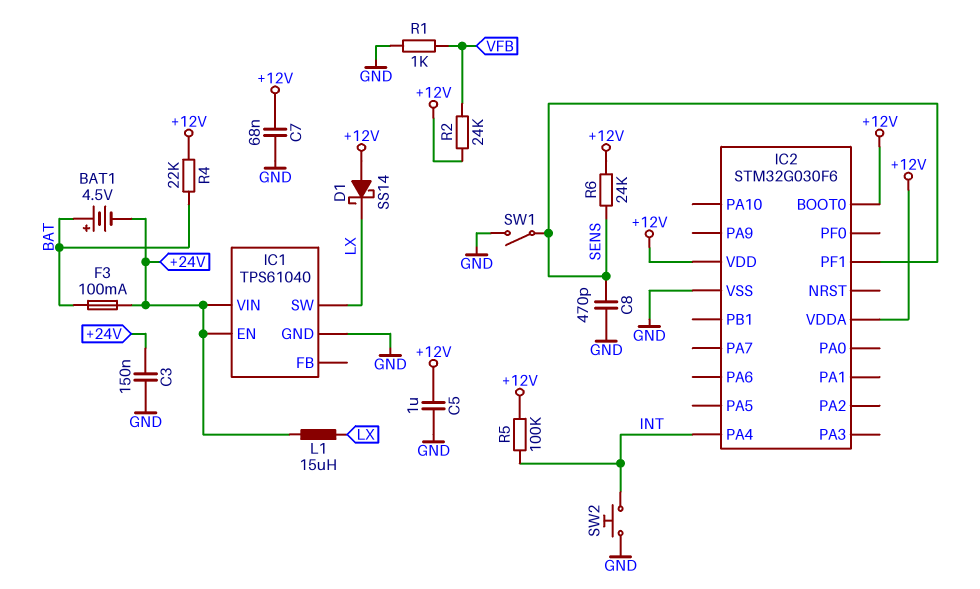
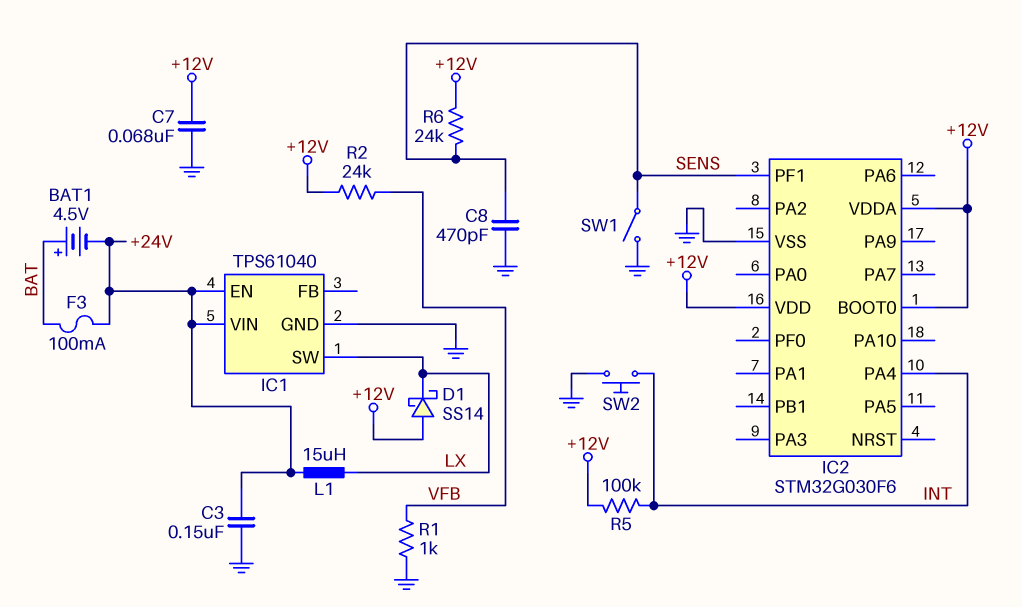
C5: 1uF (+12V, GND) -> none
R4: 22k (+12V, BAT) -> none

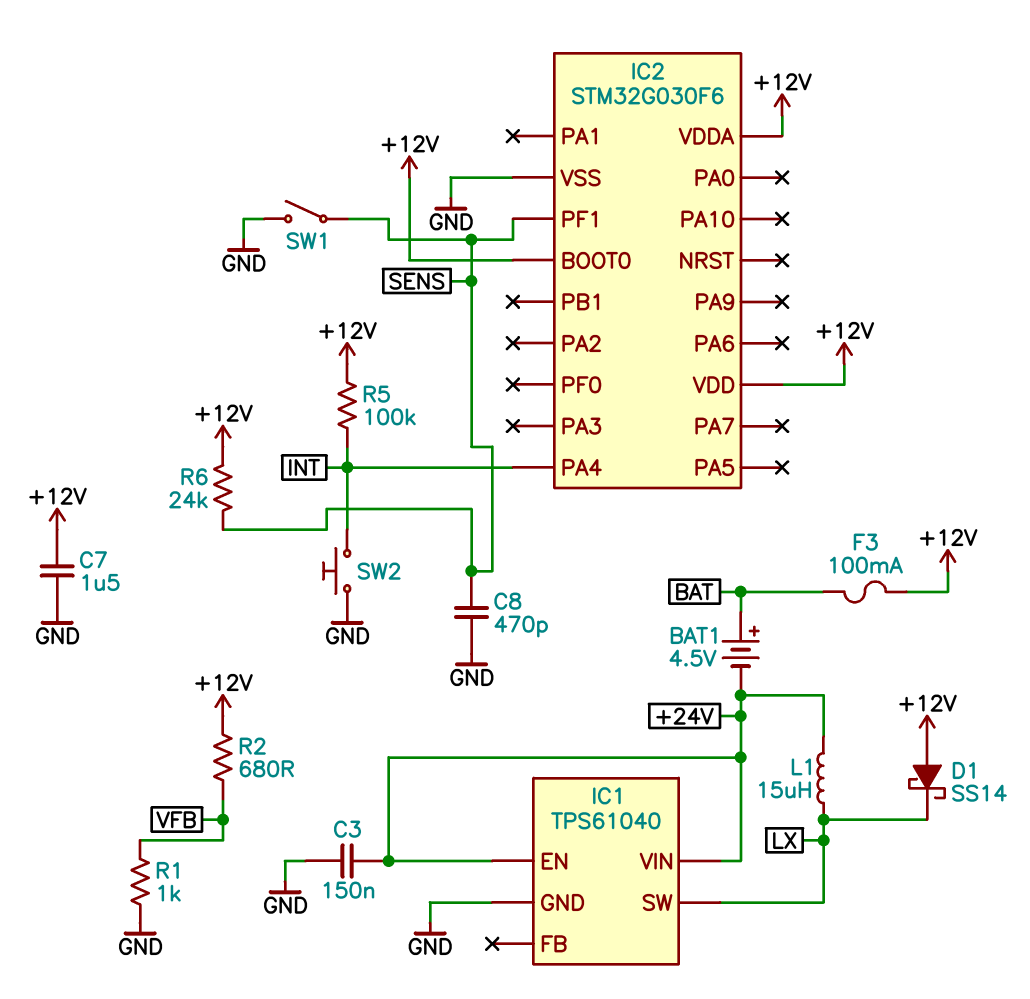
C7: 68nF (+12V, GND) -> 1.5uF (+12V, GND)
F3: 100mA (+24V, BAT) -> 100mA (+12V, BAT)
R2: 24k (+12V, VFB) -> 680 (+12V, VFB)

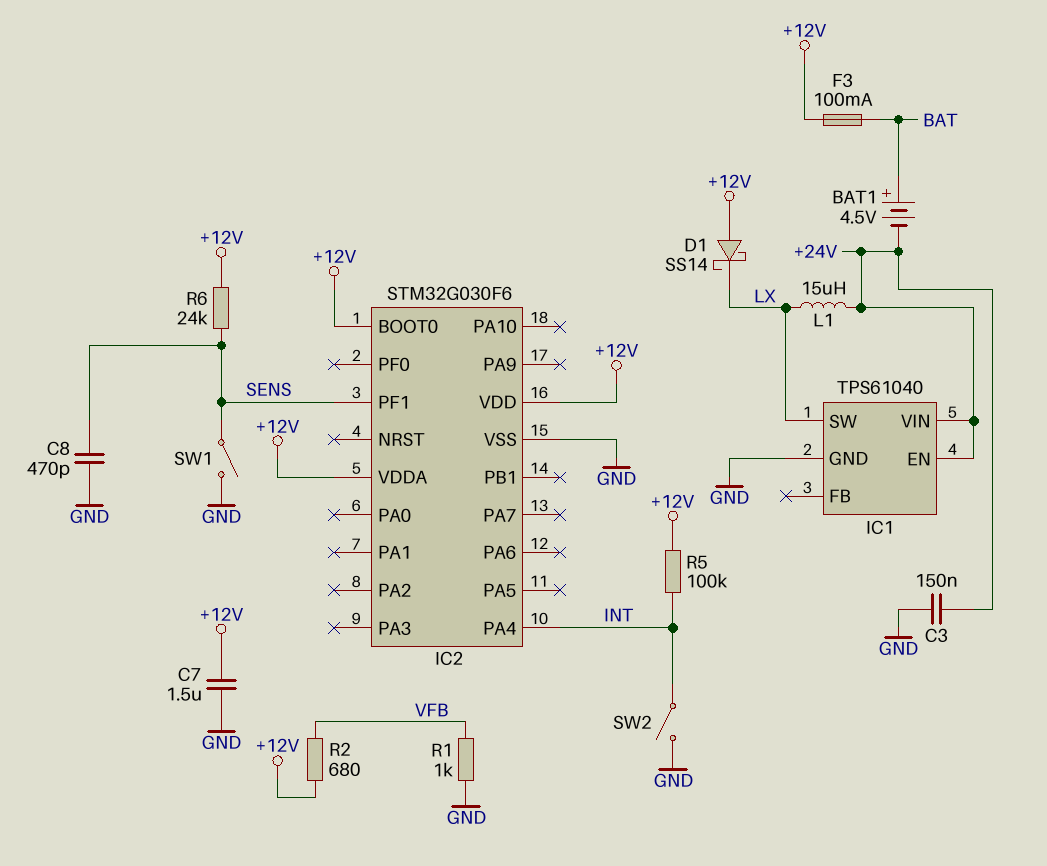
SW2: button (GND, INT) -> switch (GND, INT)

